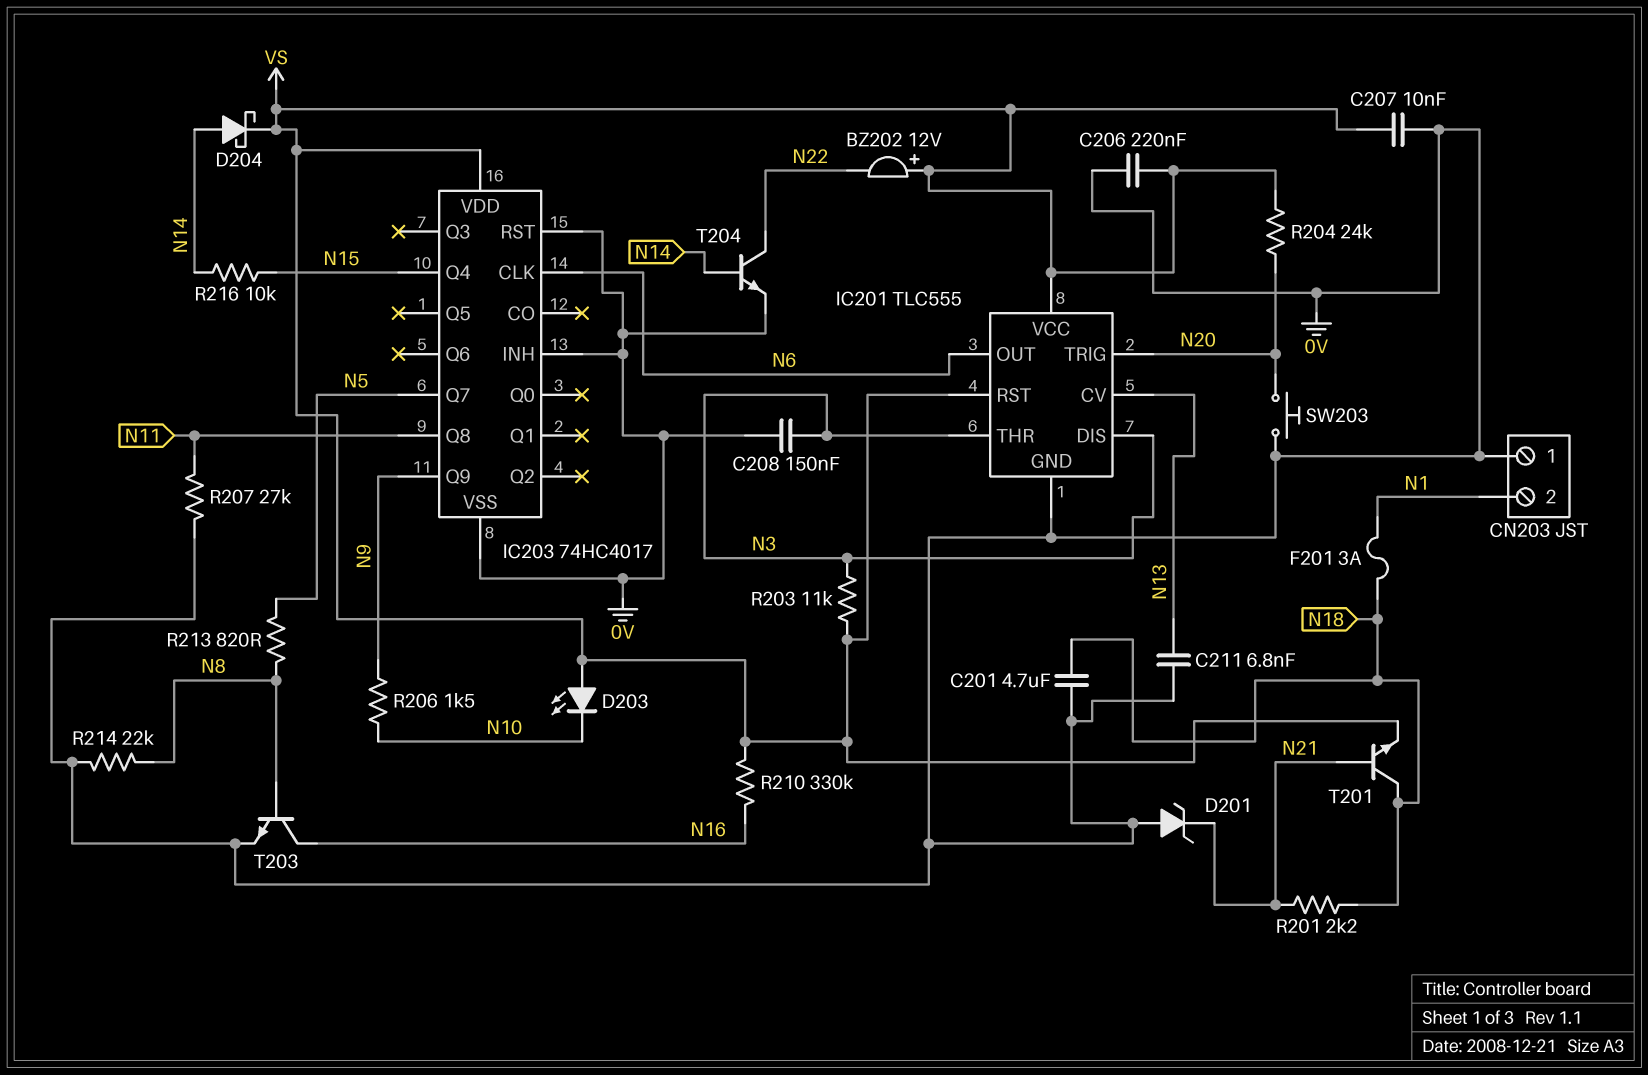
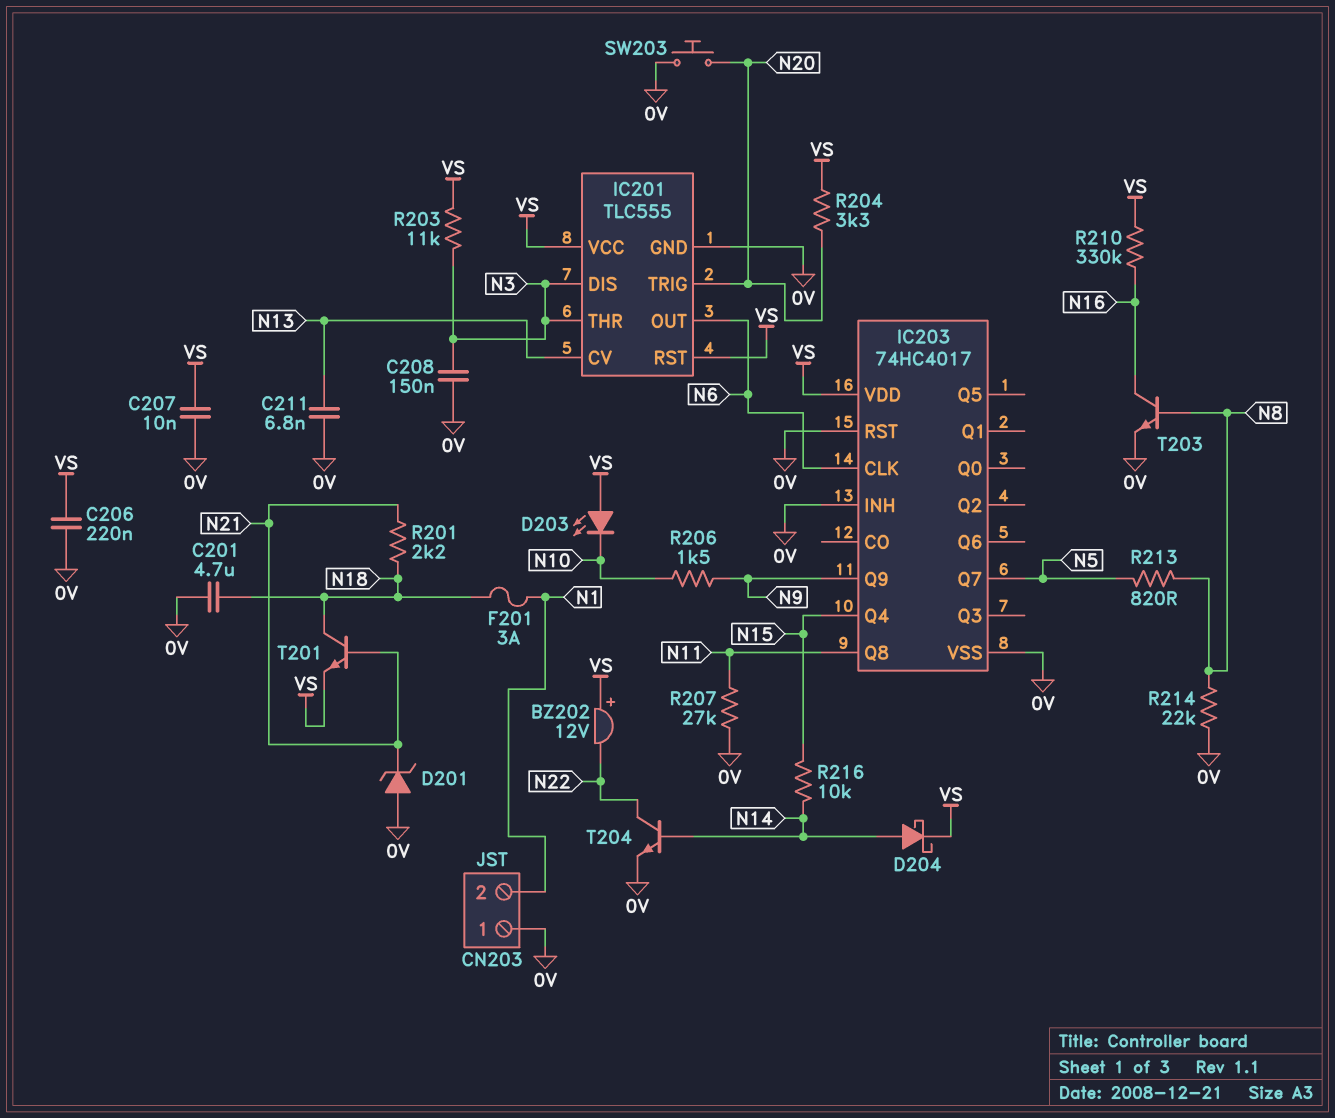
R204: 24k (N20, VS) -> 3.3k (N20, VS)

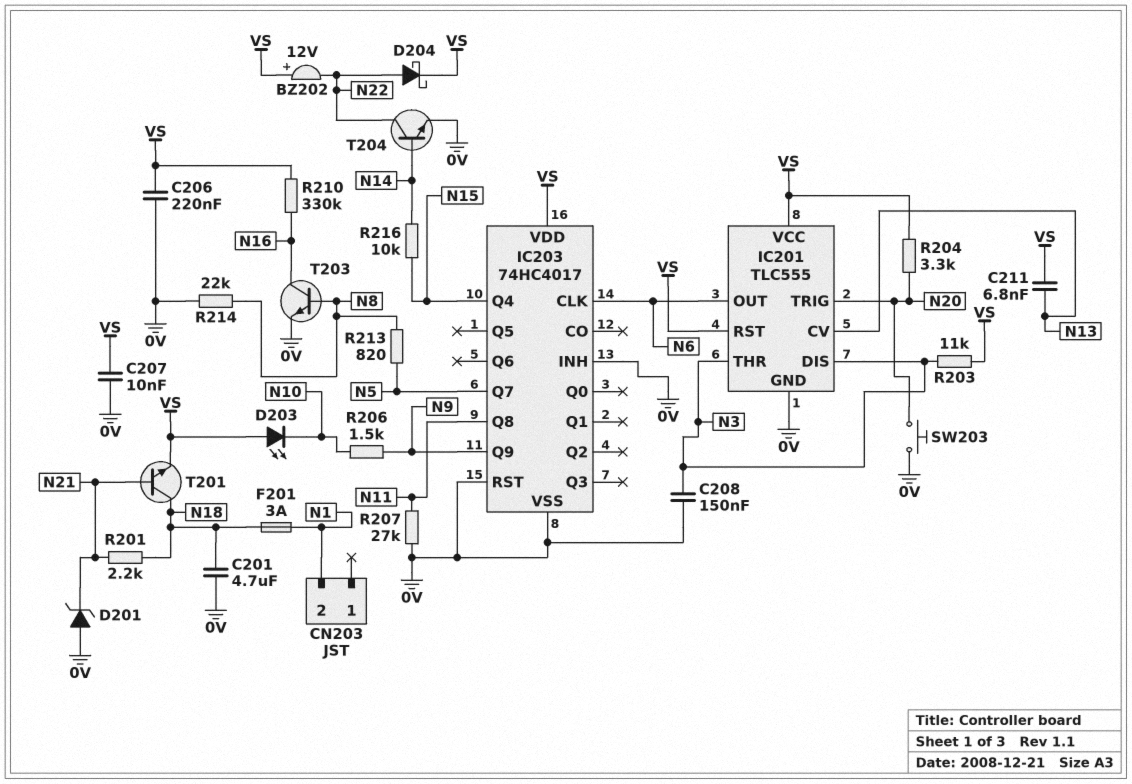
C211: 6.8nF (0V, N13) -> 6.8nF (N13, VS)
CN203 pin 1: 0V -> none
D204: schottky (A N14, K VS) -> schottky (A N22, K VS)

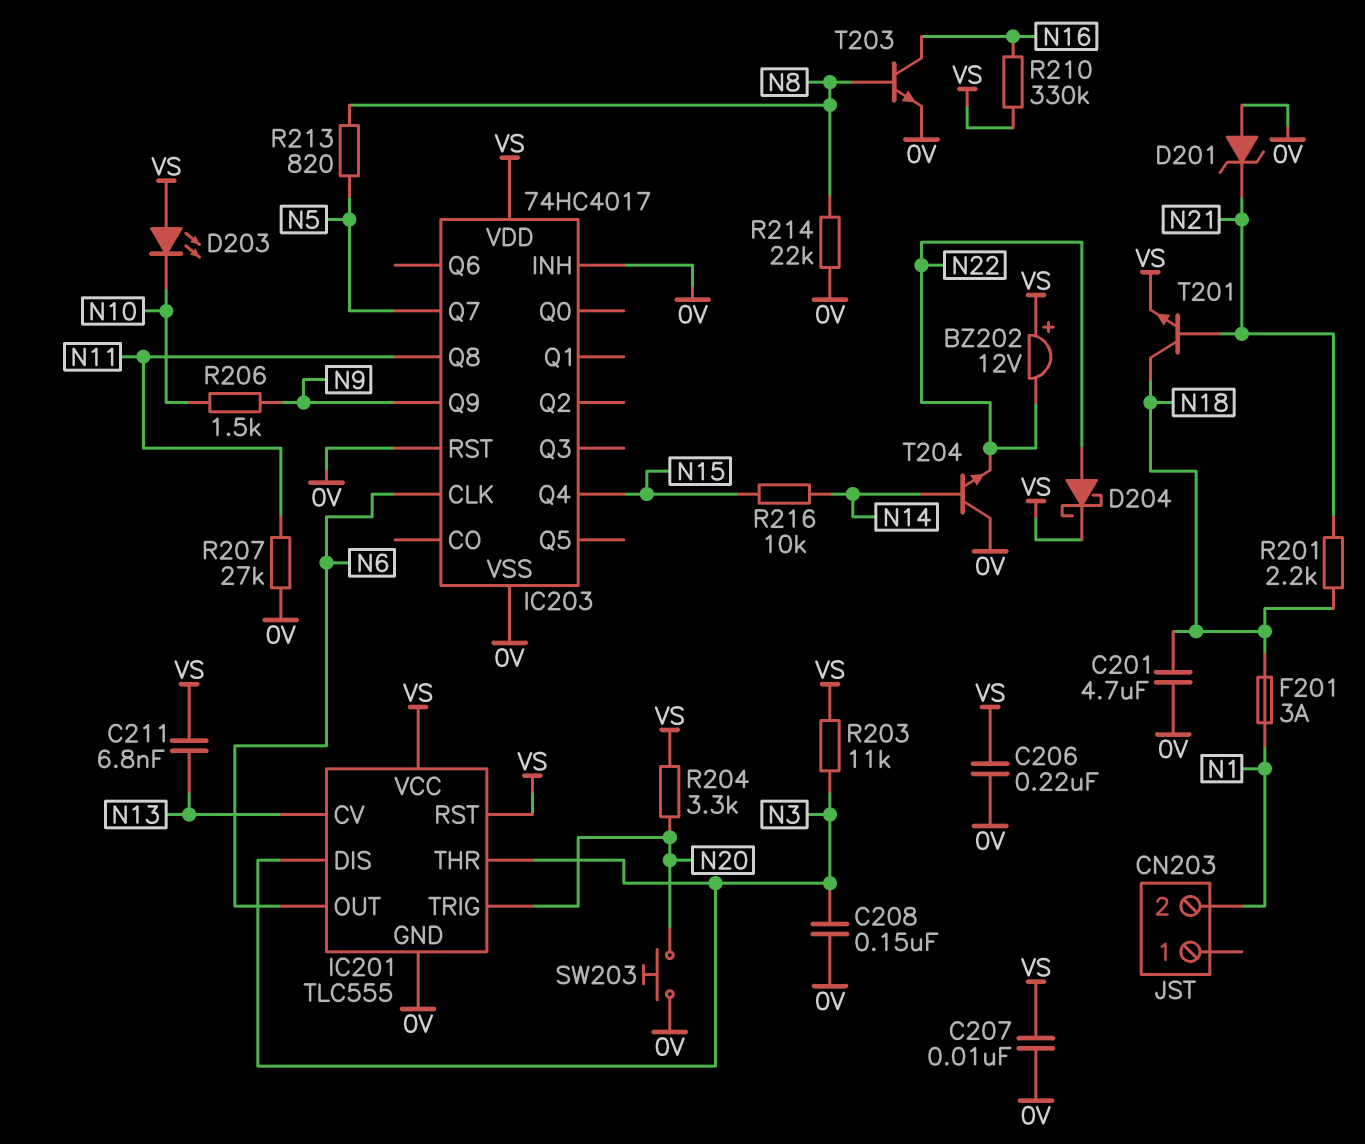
T204: NPN (B N14, C N22, E 0V) -> NPN (B N14, C 0V, E N22)

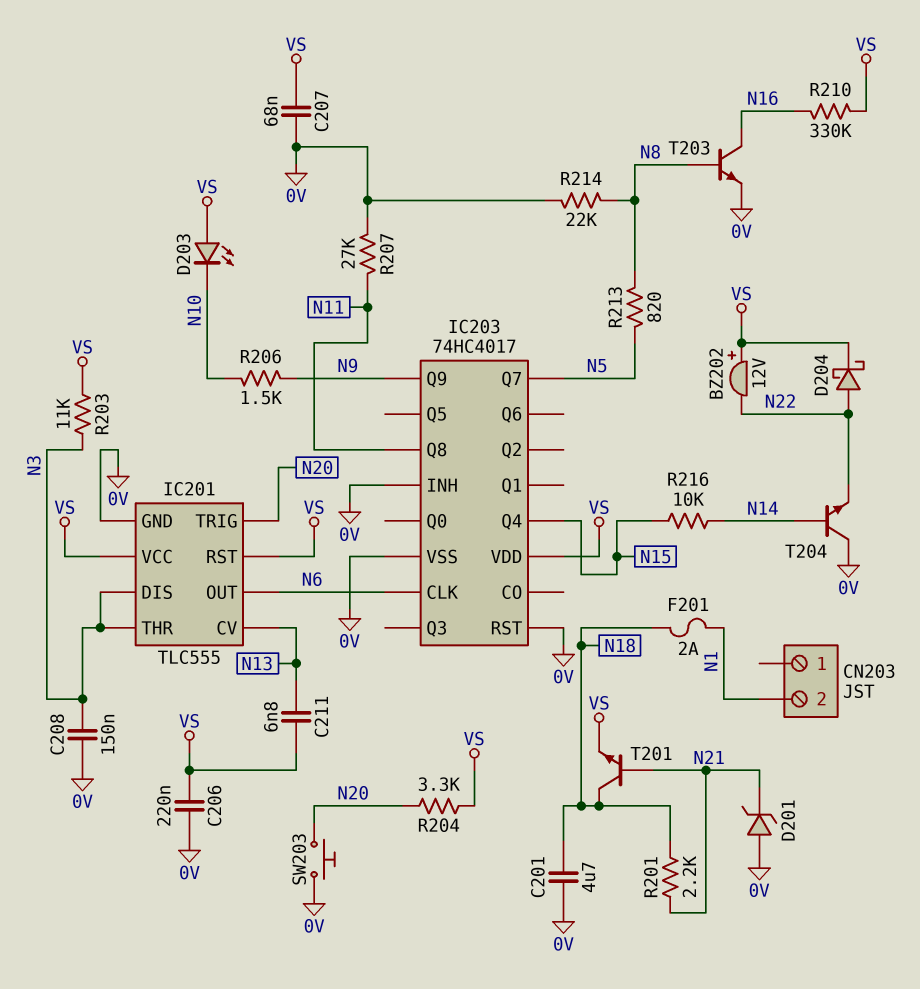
C207: 10nF (0V, VS) -> 68nF (0V, VS)
F201: 3A (N1, N18) -> 2A (N1, N18)

